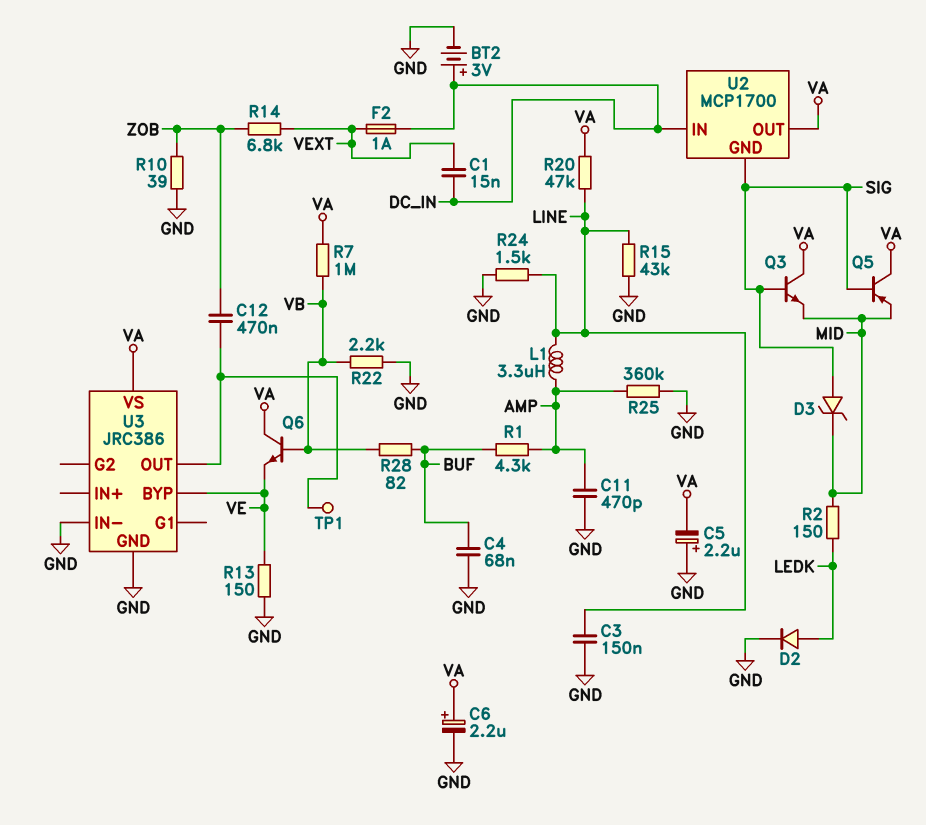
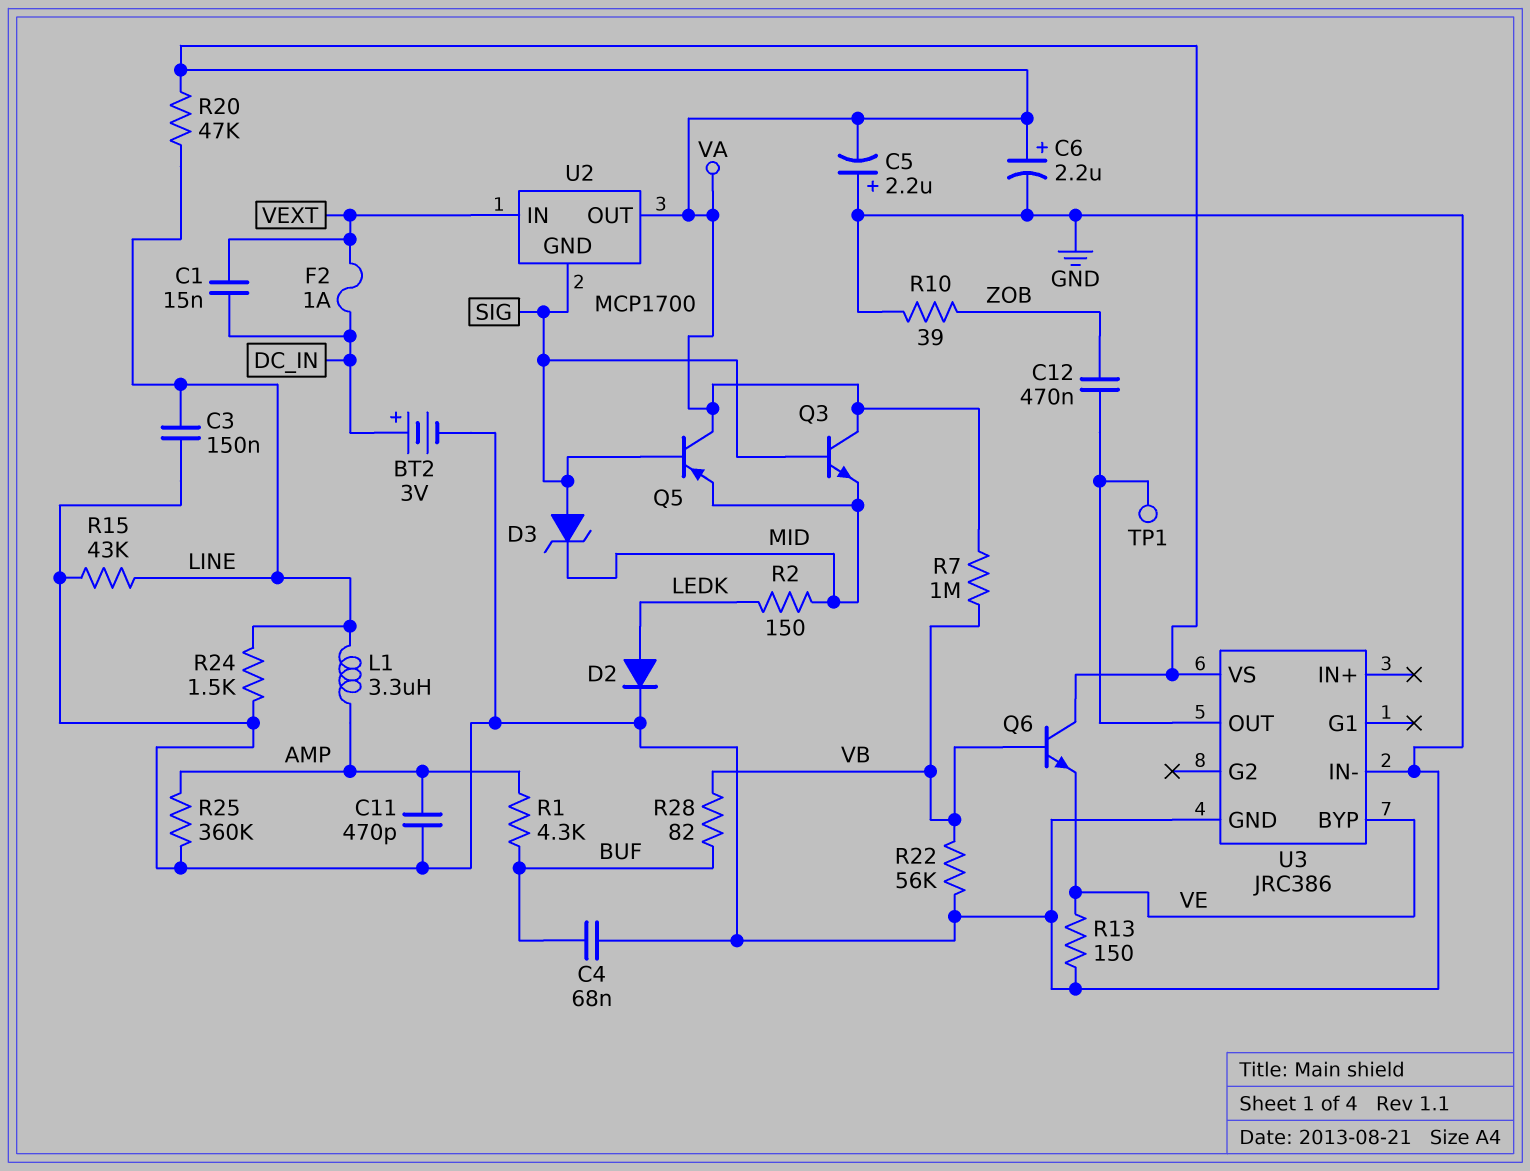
R14: 6.8k (VEXT, ZOB) -> none
R22: 2.2k (GND, VB) -> 56k (GND, VB)
U2 pin IN: DC_IN -> VEXT

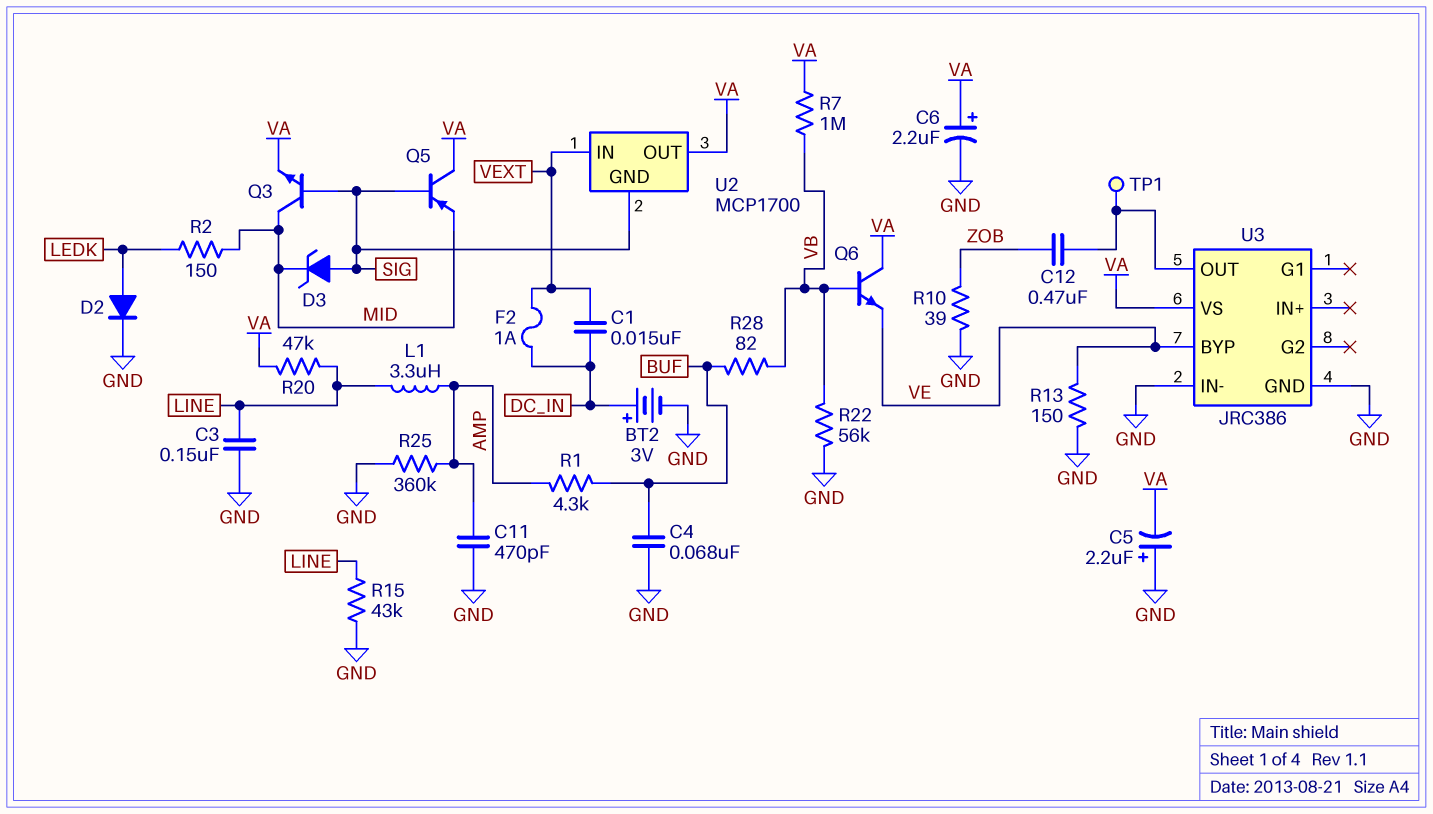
Q3: NPN (B SIG, C VA, E MID) -> NPN (B SIG, C MID, E VA)
R24: 1.5k (GND, LINE) -> none

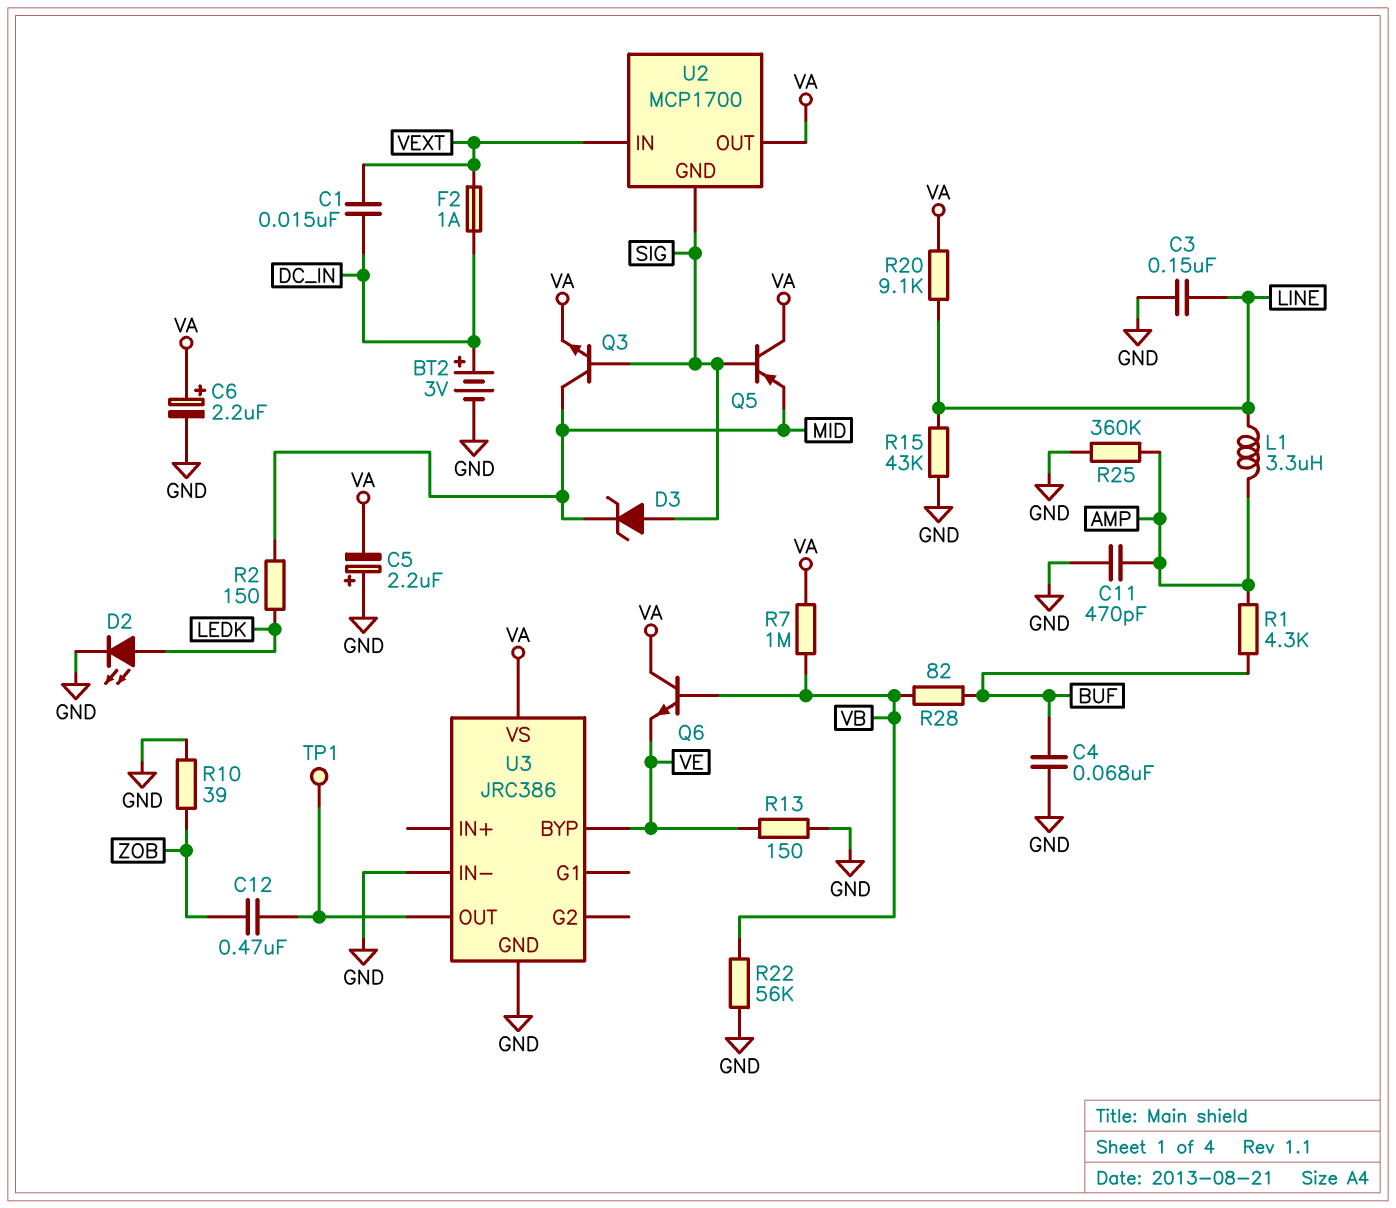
D2: diode (A LEDK, K GND) -> LED (A LEDK, K GND)
R20: 47k (LINE, VA) -> 9.1k (LINE, VA)

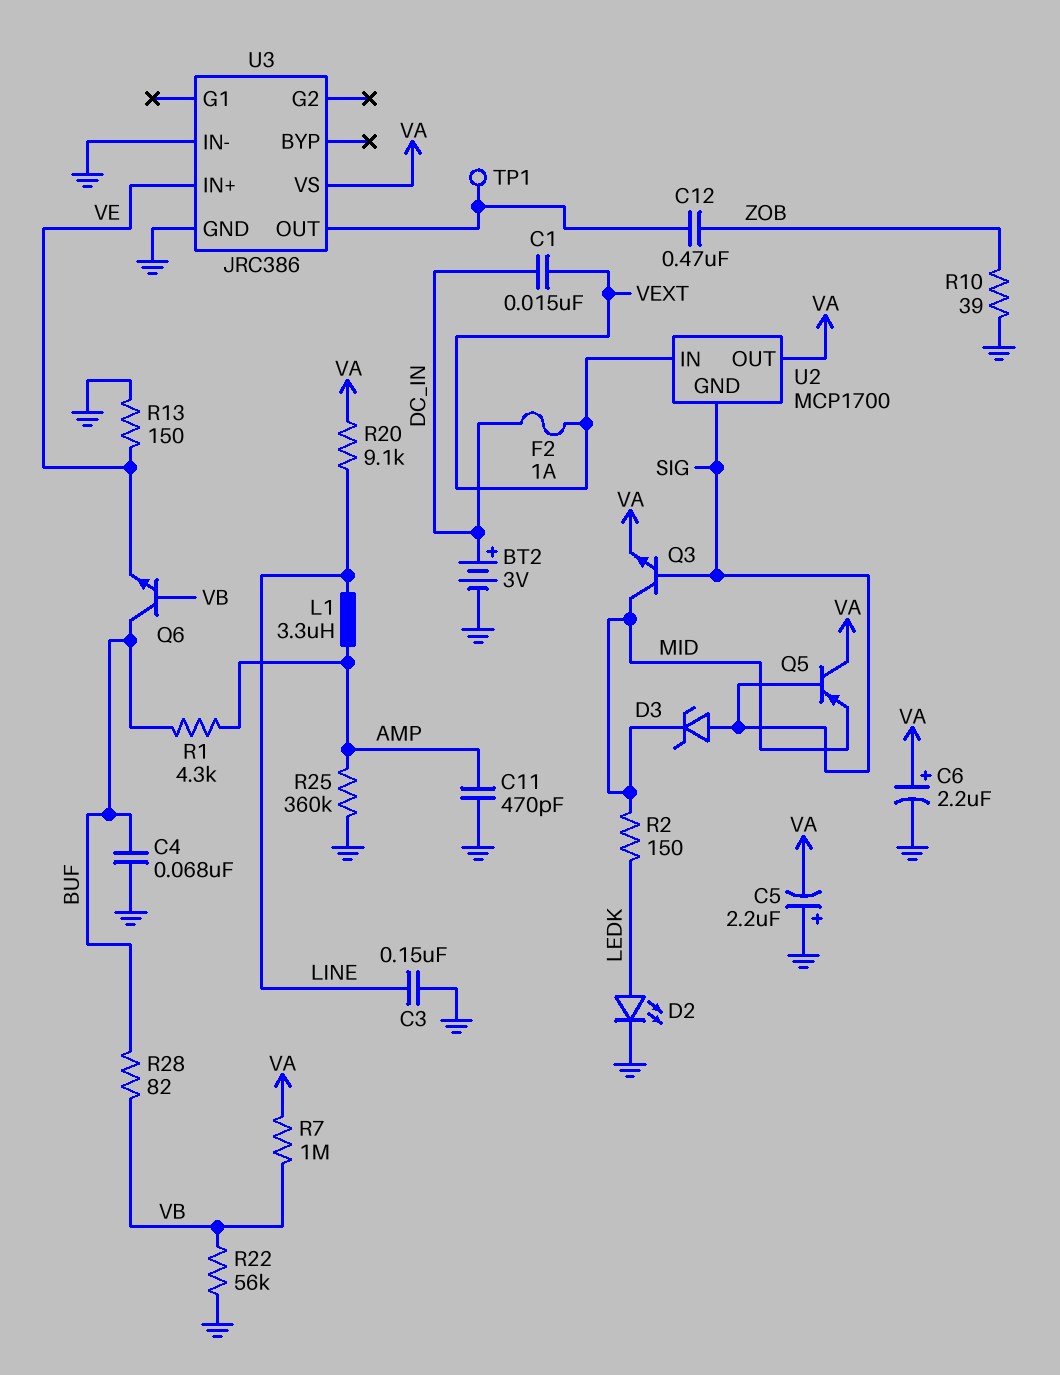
Q6: NPN (B VB, C VA, E VE) -> NPN (B VB, C BUF, E VE)
R15: 43k (GND, LINE) -> none
U3 pin BYP: VE -> none
U3 pin IN+: none -> VE

